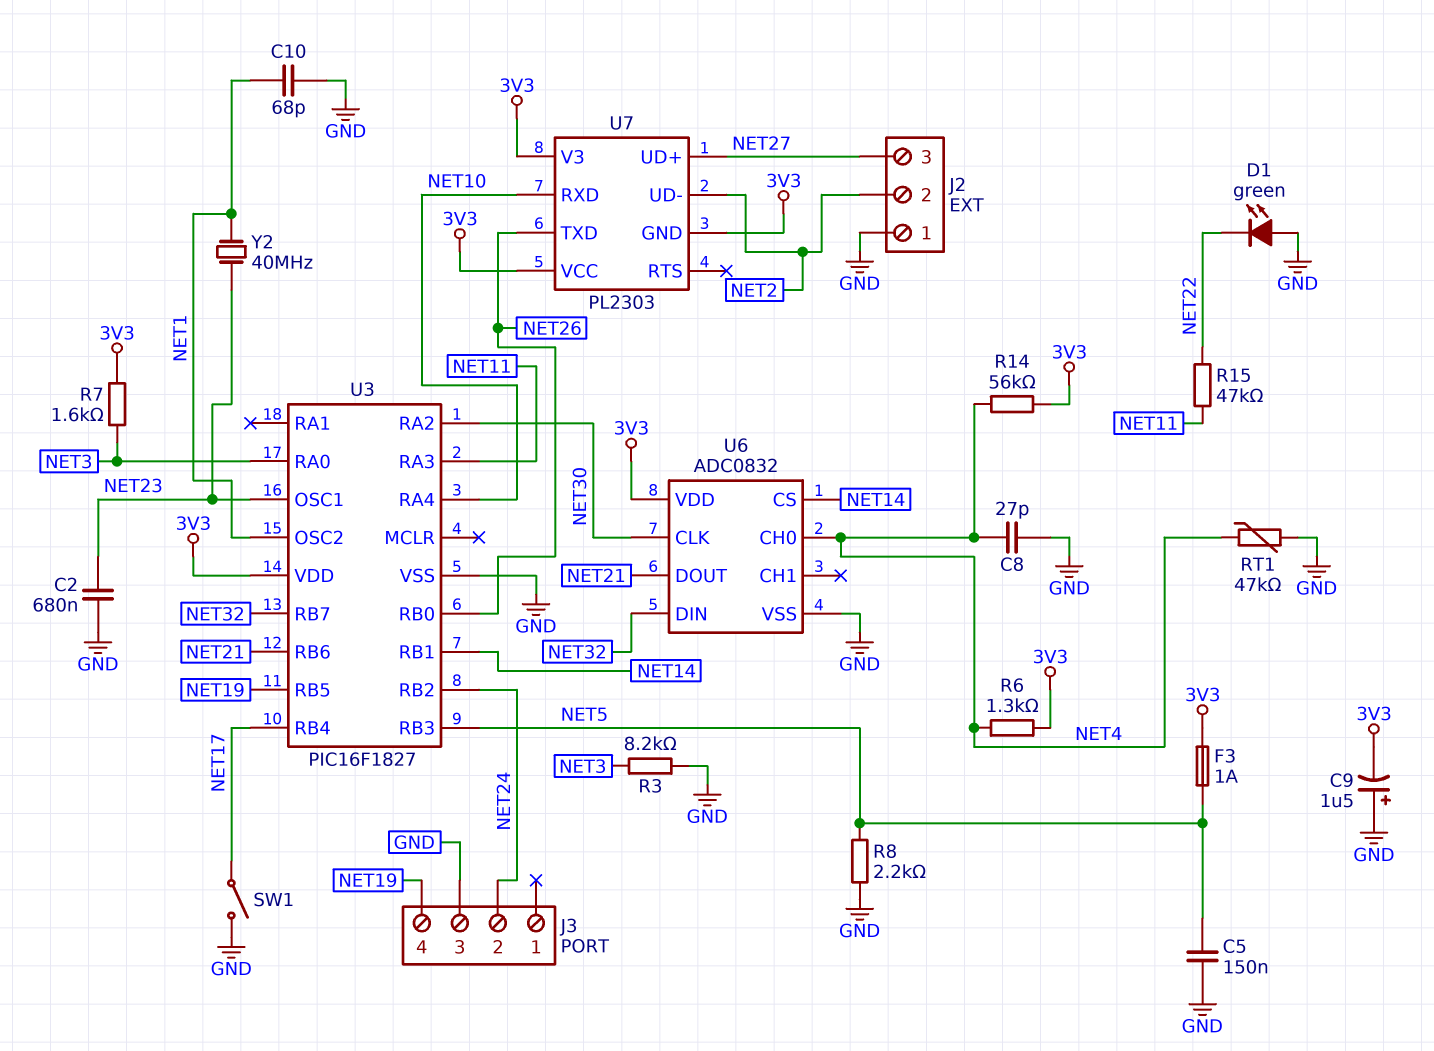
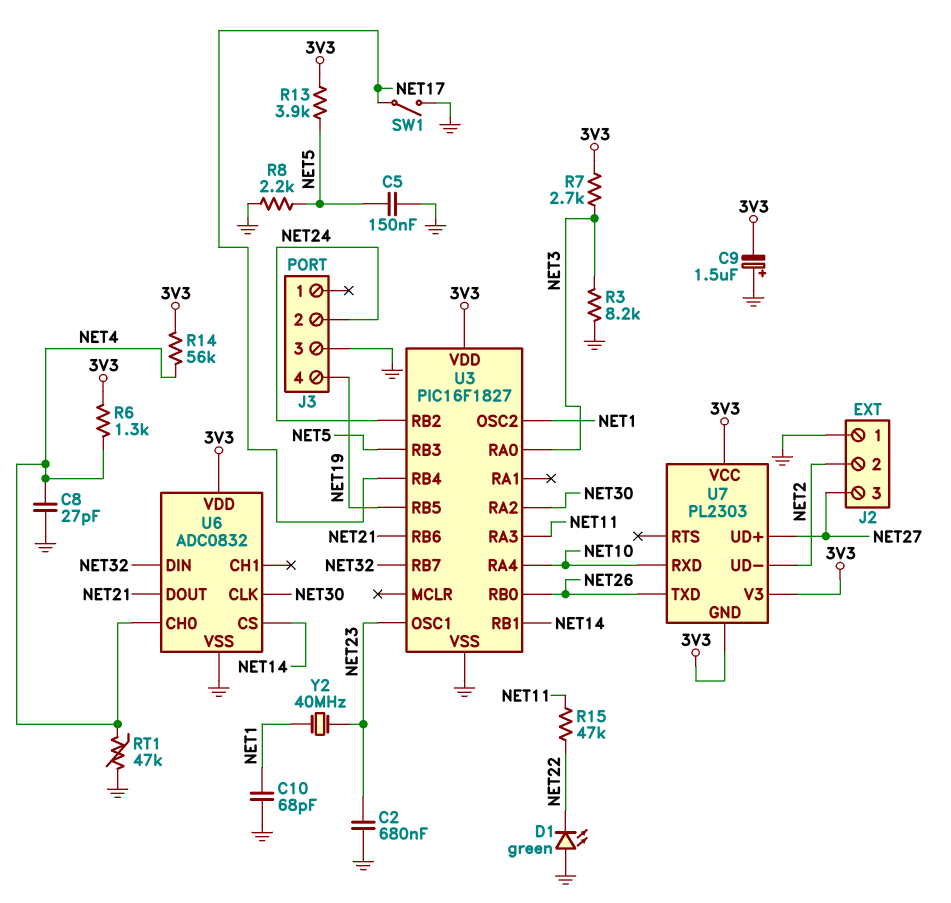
F3: 1A (3V3, NET5) -> none
R7: 1.6k (3V3, NET3) -> 2.7k (3V3, NET3)
R13: none -> 3.9k (3V3, NET5)

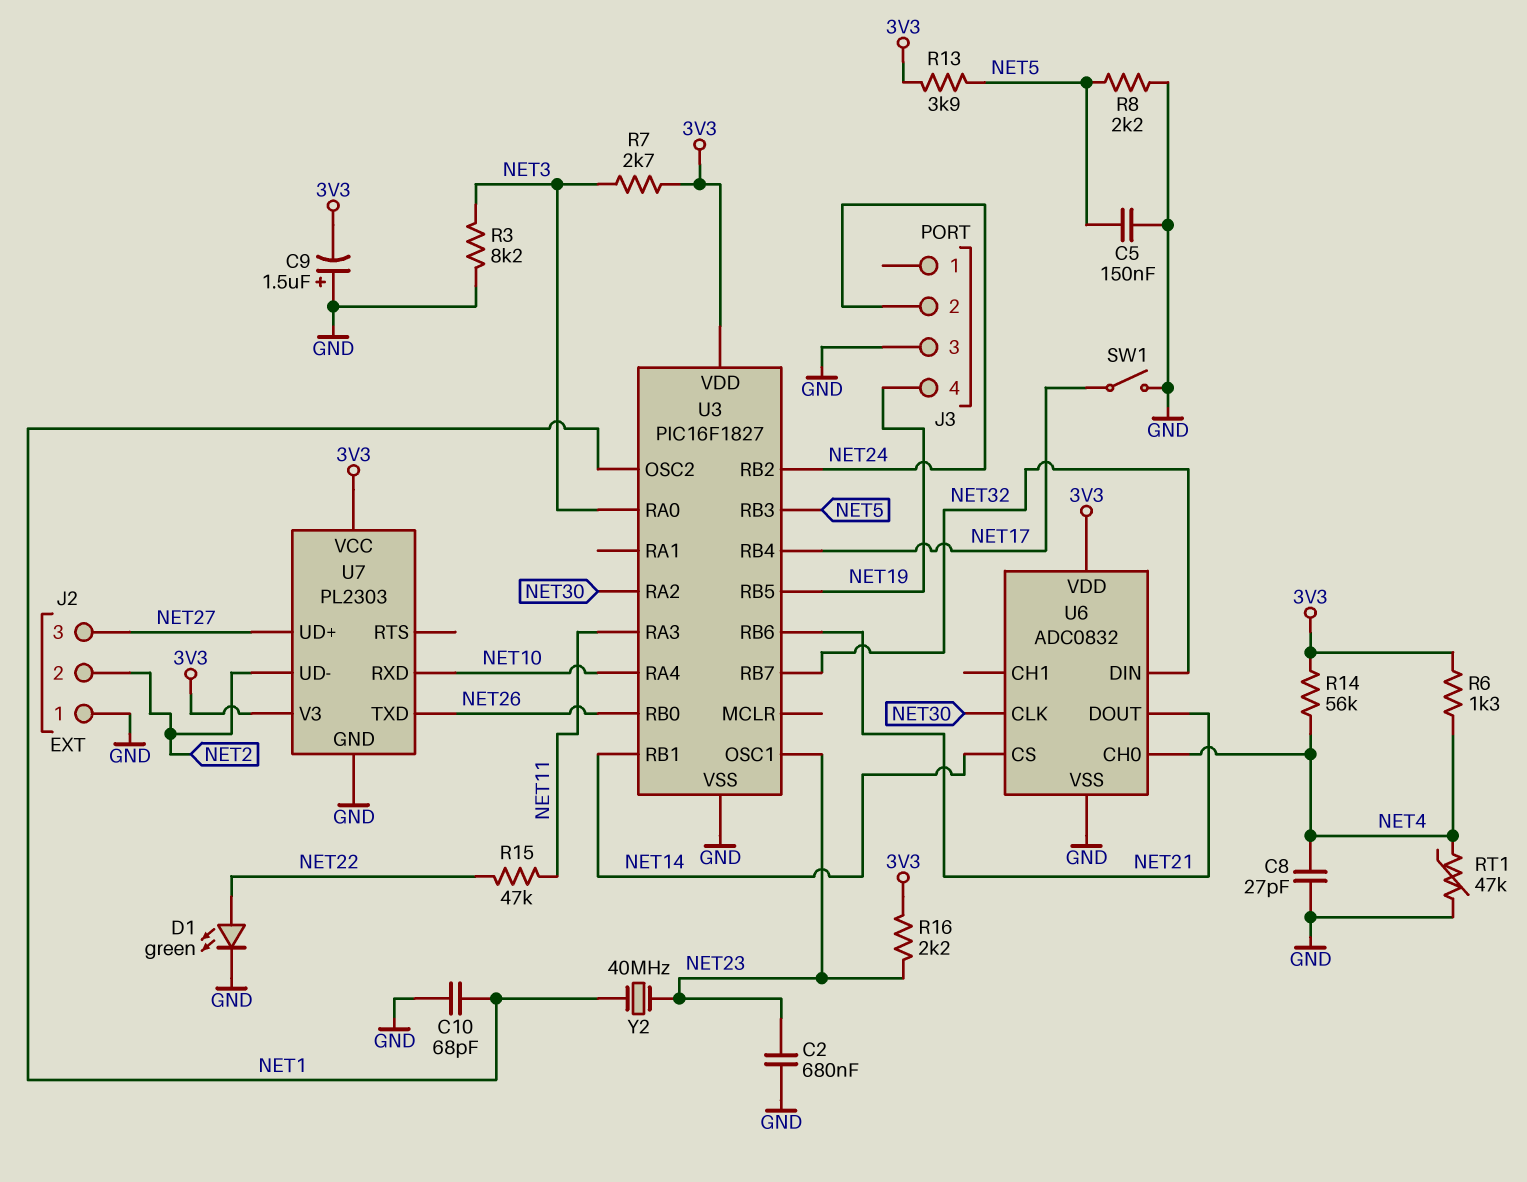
D1: LED green (A GND, K NET22) -> LED green (A NET22, K GND)
R16: none -> 2.2k (3V3, NET23)
U7 pin GND: 3V3 -> GND

